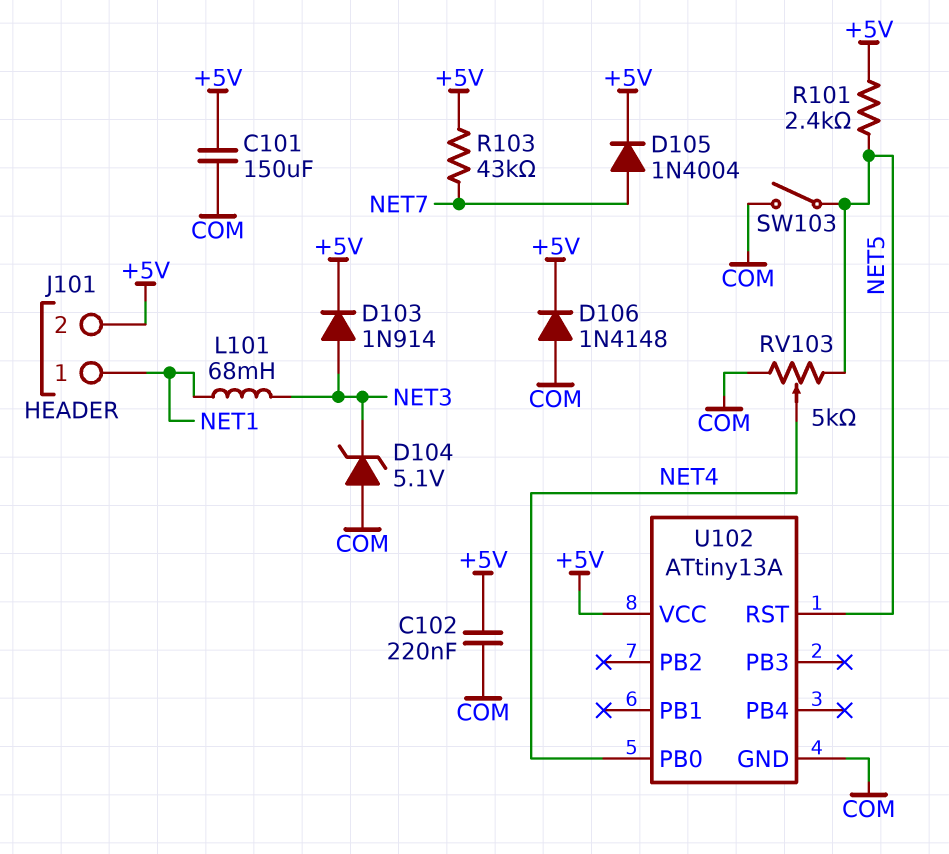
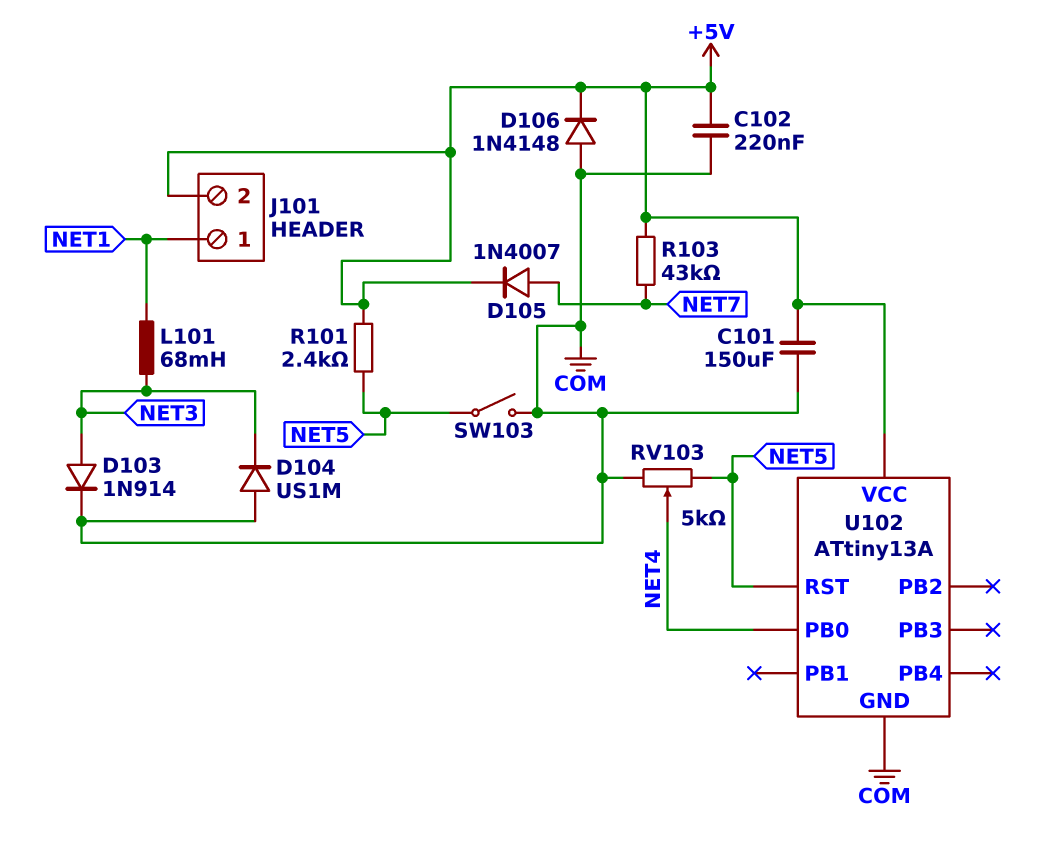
D103: diode 1N914 (A NET3, K +5V) -> diode 1N914 (A NET3, K COM)
D104: zener 5.1V (A COM, K NET3) -> diode US1M (A COM, K NET3)
D105: diode 1N4004 (A NET7, K +5V) -> diode 1N4007 (A NET7, K +5V)

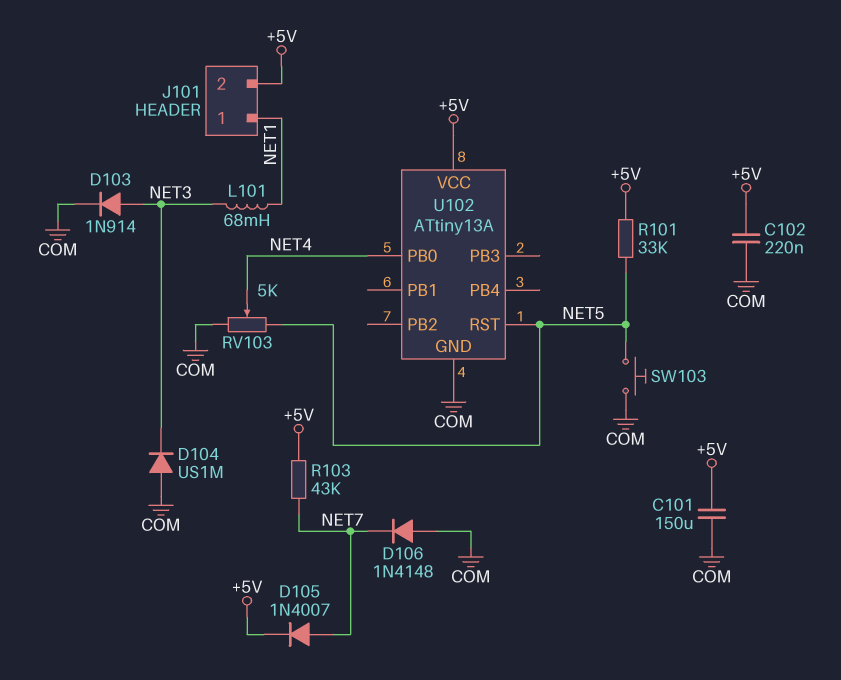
D106: diode 1N4148 (A COM, K +5V) -> diode 1N4148 (A COM, K NET7)
R101: 2.4k (+5V, NET5) -> 33k (+5V, NET5)
SW103: switch (COM, NET5) -> button (COM, NET5)

